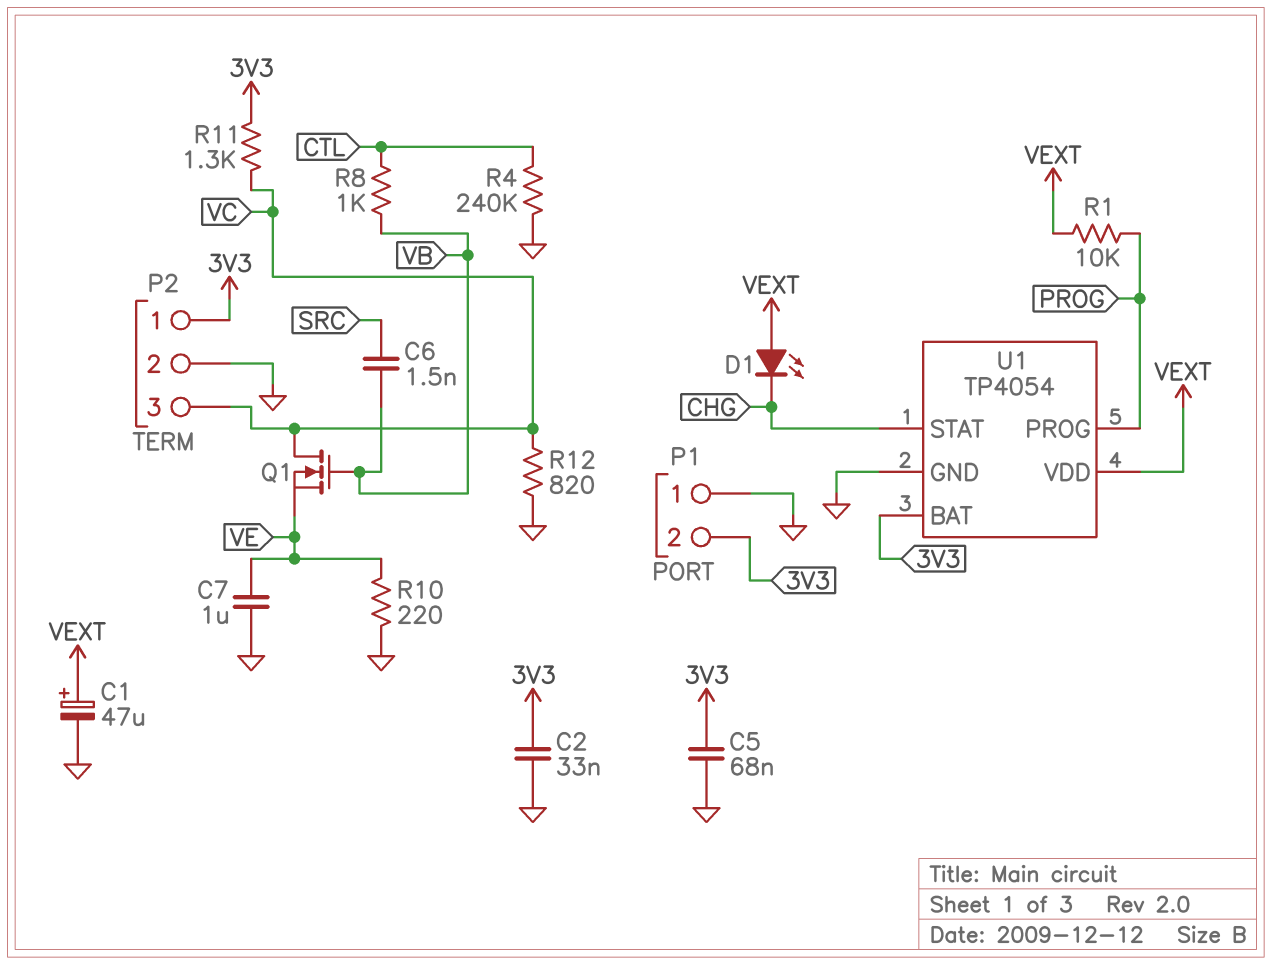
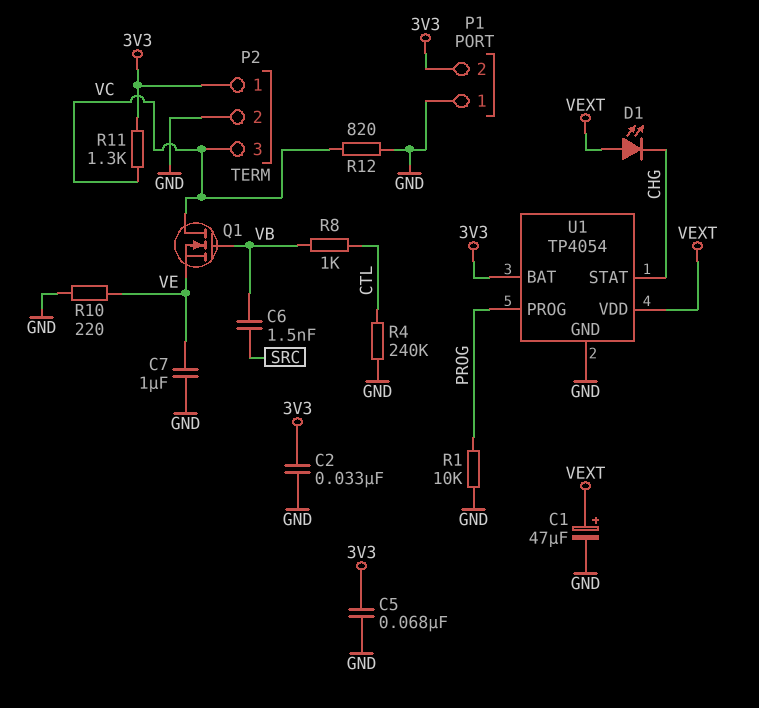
R1: 10k (PROG, VEXT) -> 10k (GND, PROG)

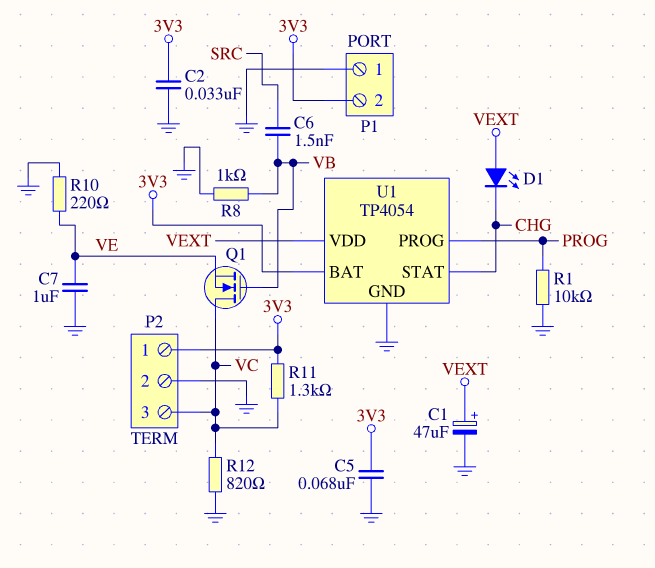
R4: 240k (CTL, GND) -> none
R8: 1k (CTL, VB) -> 1k (GND, VB)

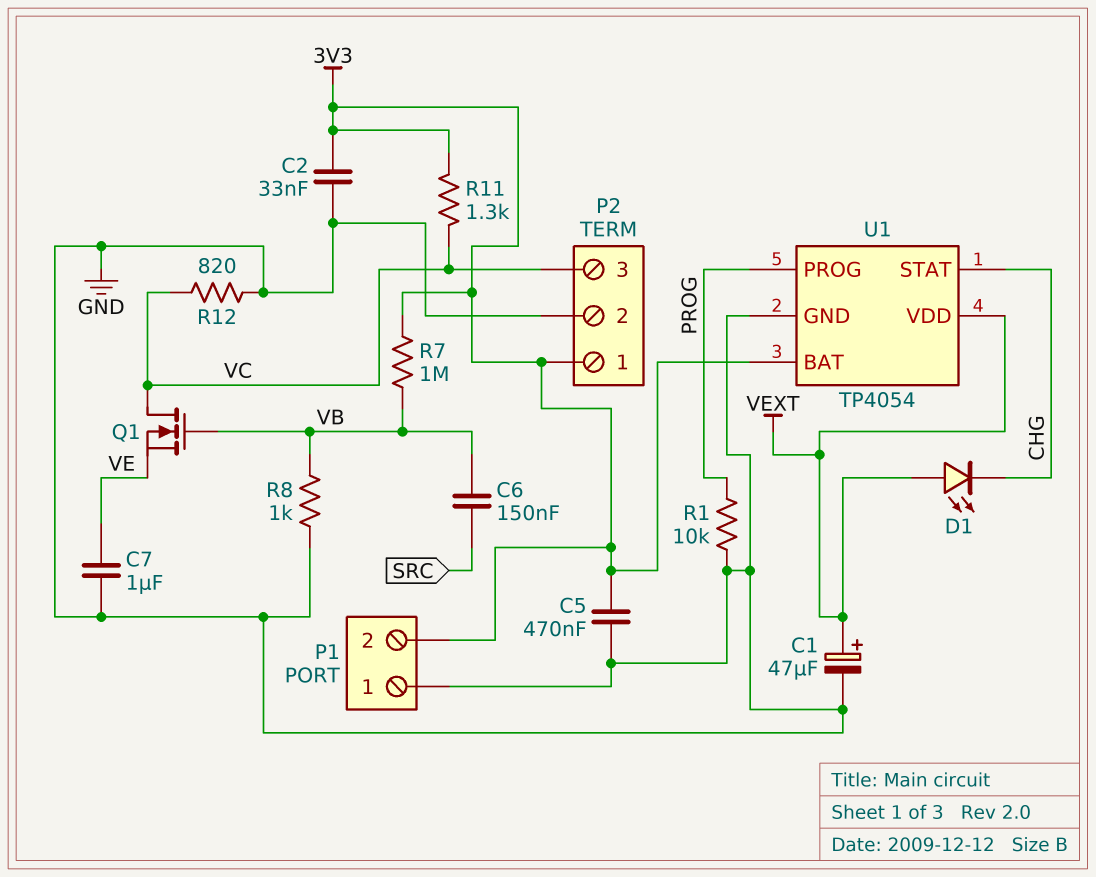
C5: 68nF (3V3, GND) -> 470nF (3V3, GND)
C6: 1.5nF (SRC, VB) -> 150nF (SRC, VB)
R7: none -> 1M (3V3, VB)
R10: 220 (GND, VE) -> none

